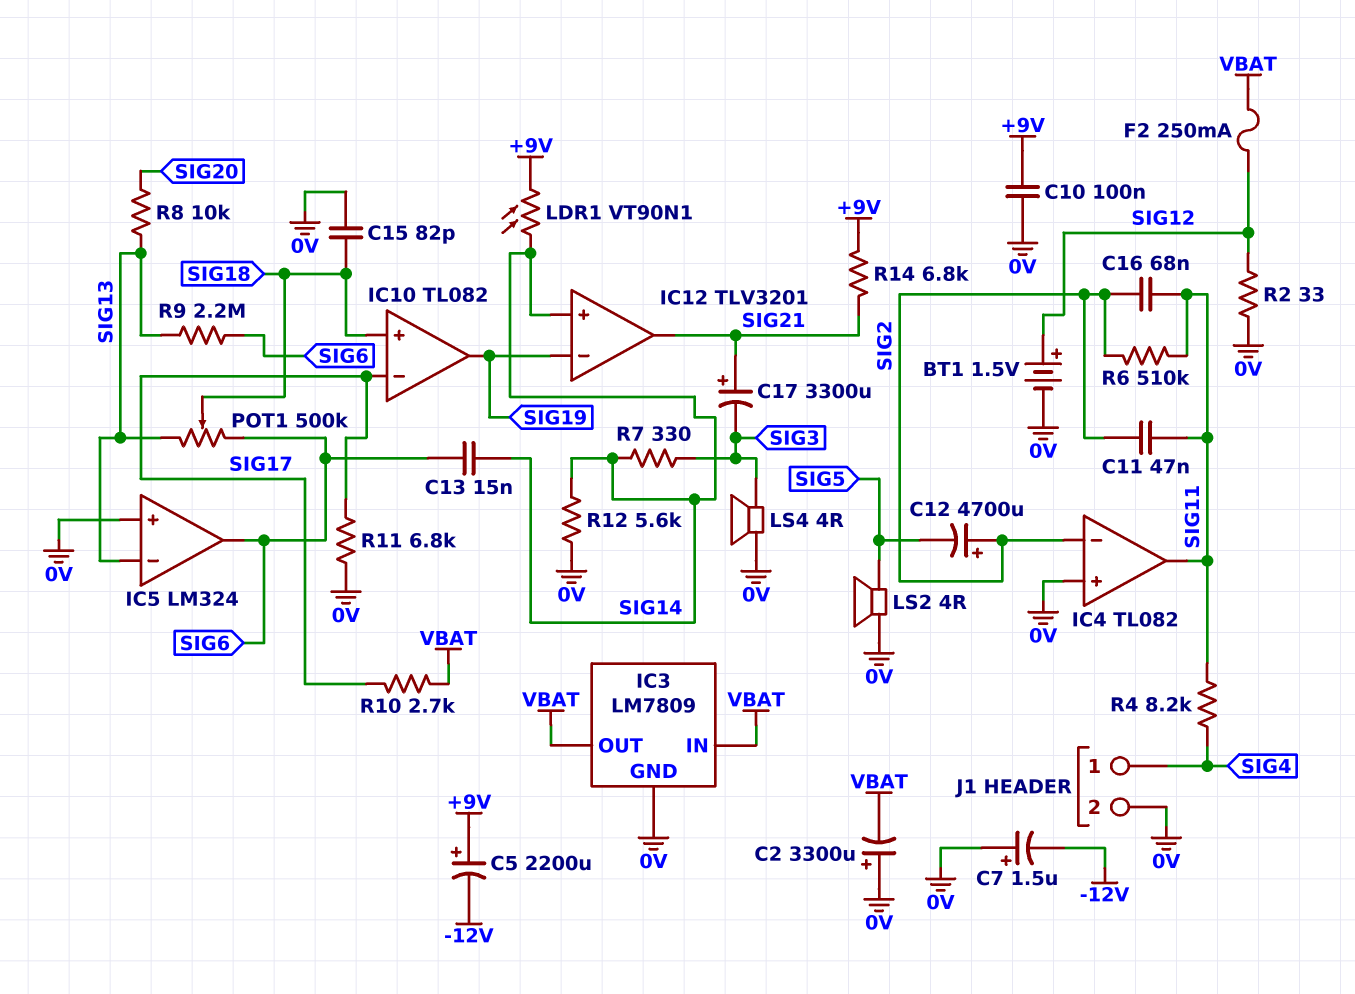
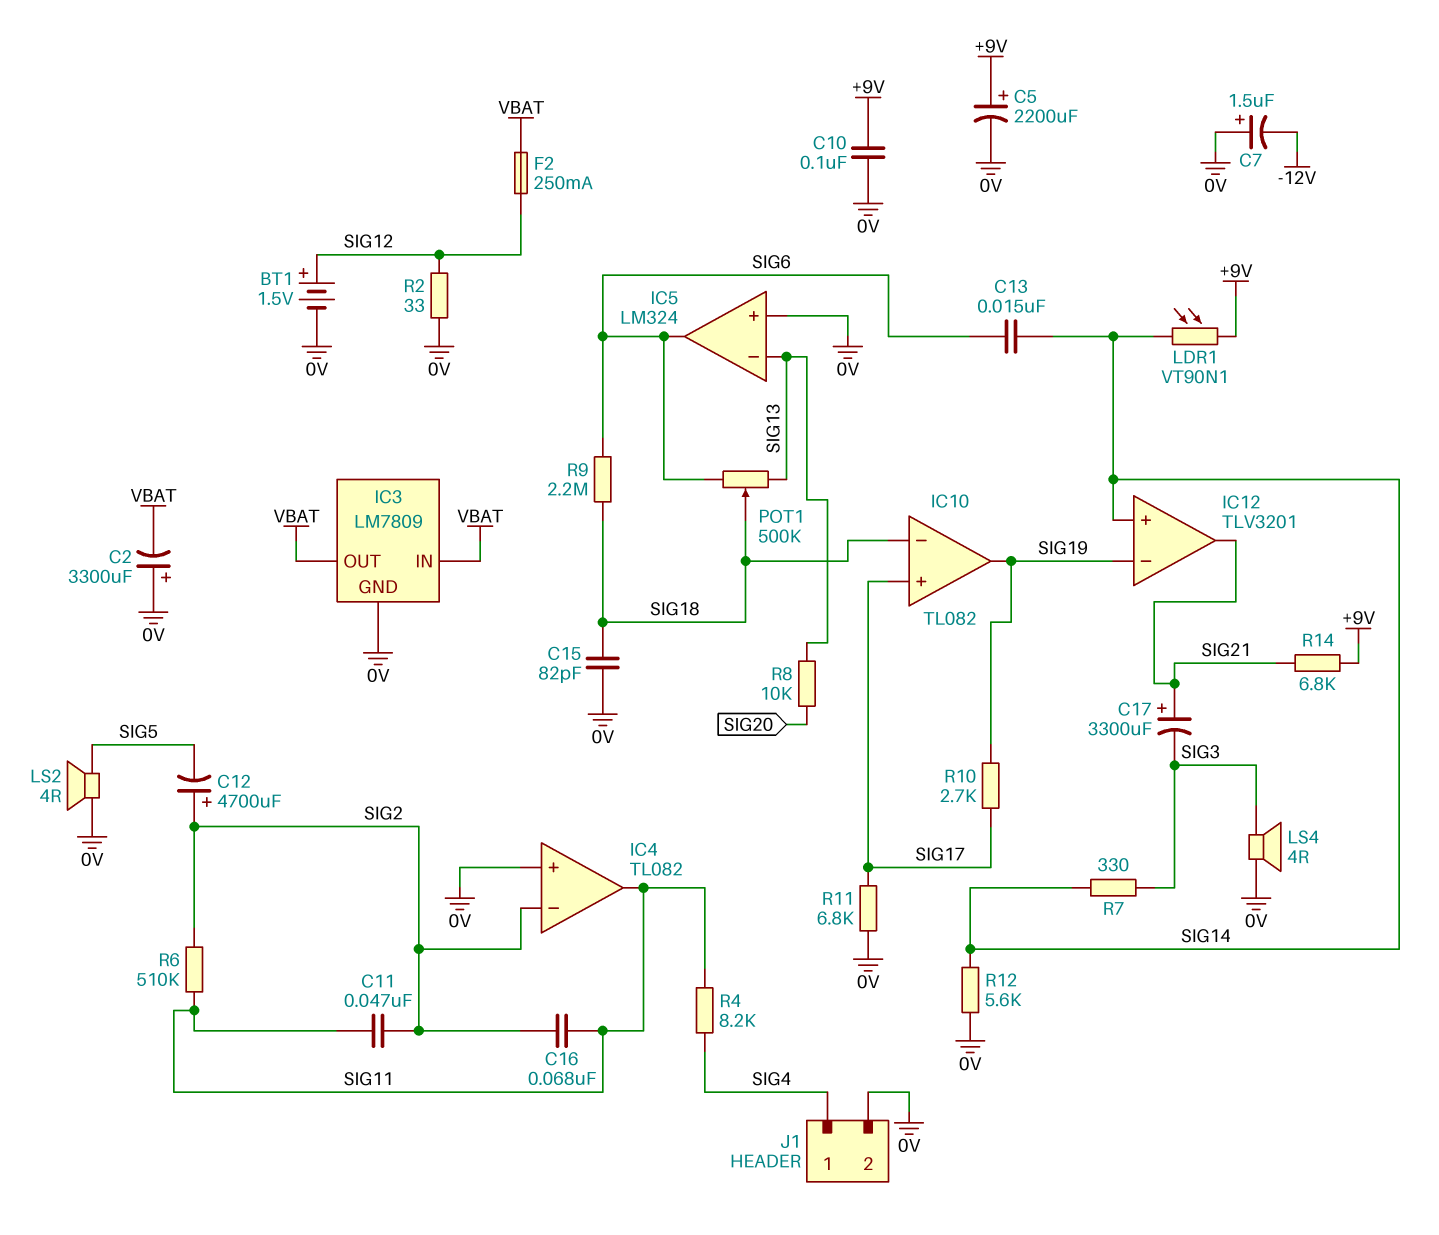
C5: 2200uF (plus +9V, minus -12V) -> 2200uF (plus +9V, minus 0V)
IC10 pin in+: SIG18 -> SIG17
IC10 pin in-: SIG17 -> SIG18
R9: 2.2M (SIG6, SIG13) -> 2.2M (SIG6, SIG18)
R10: 2.7k (SIG17, VBAT) -> 2.7k (SIG17, SIG19)

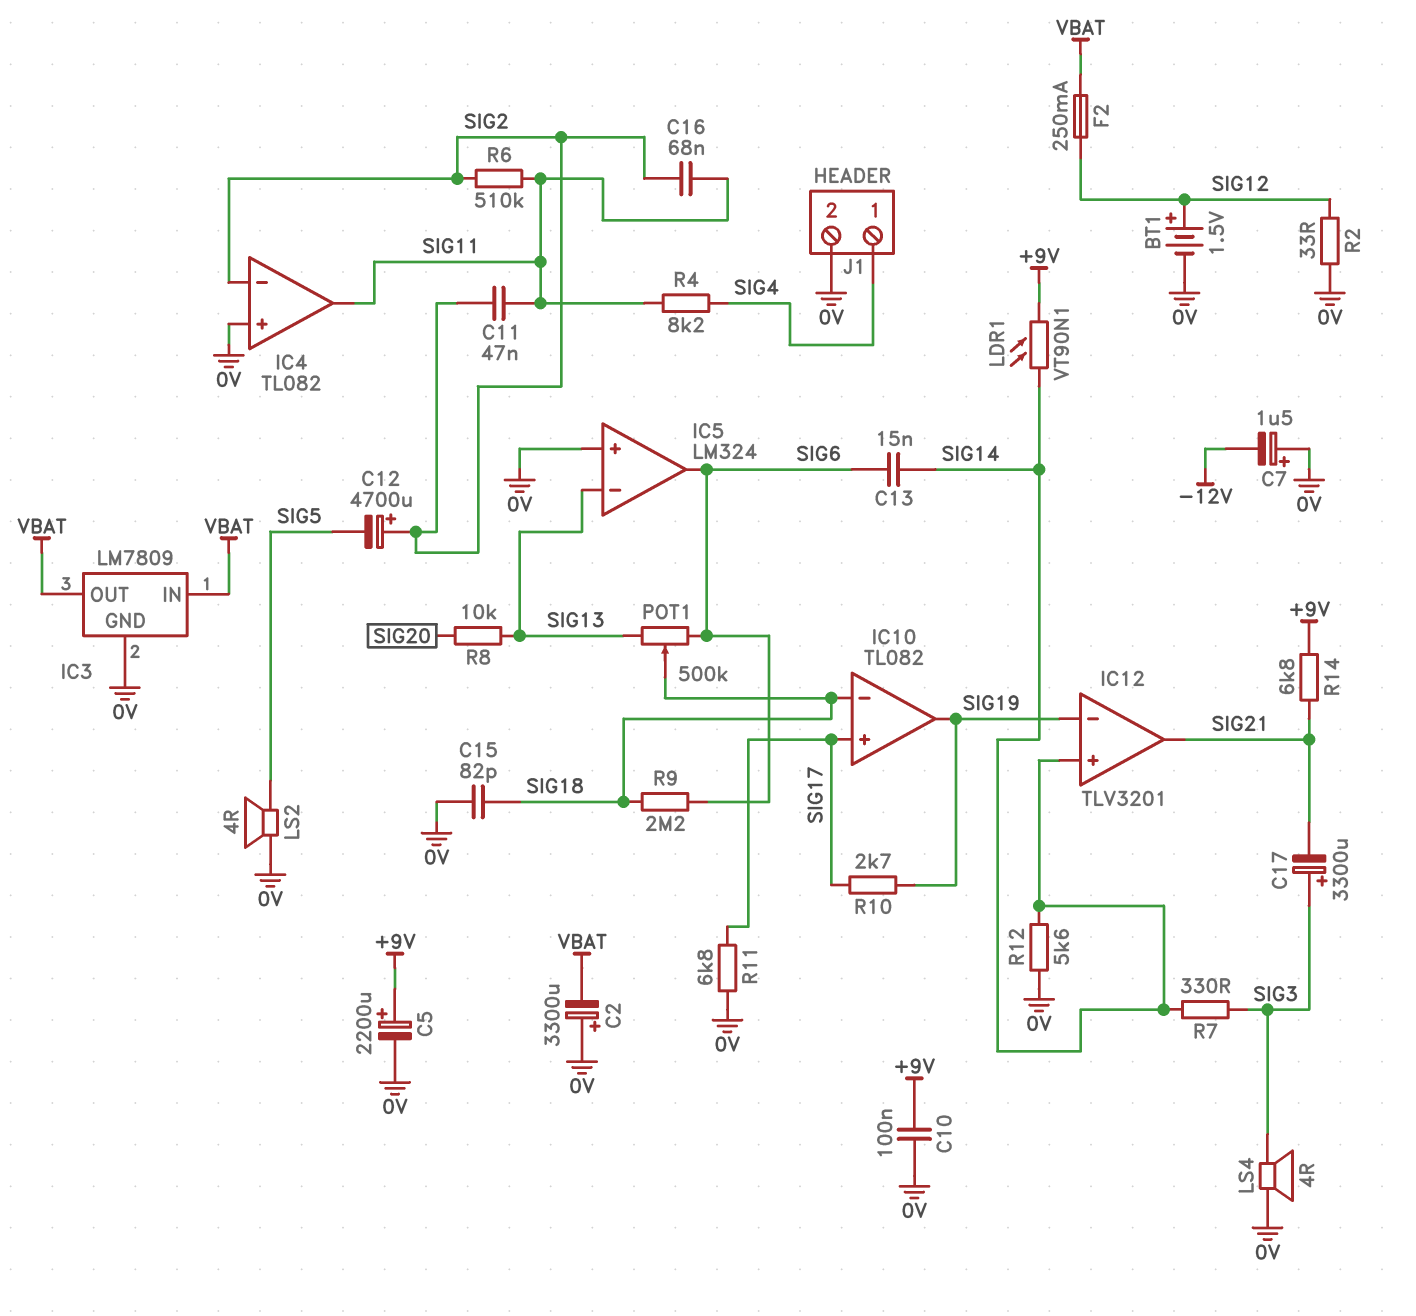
C17: 3300uF (plus SIG21, minus SIG3) -> 3300uF (plus SIG3, minus SIG21)

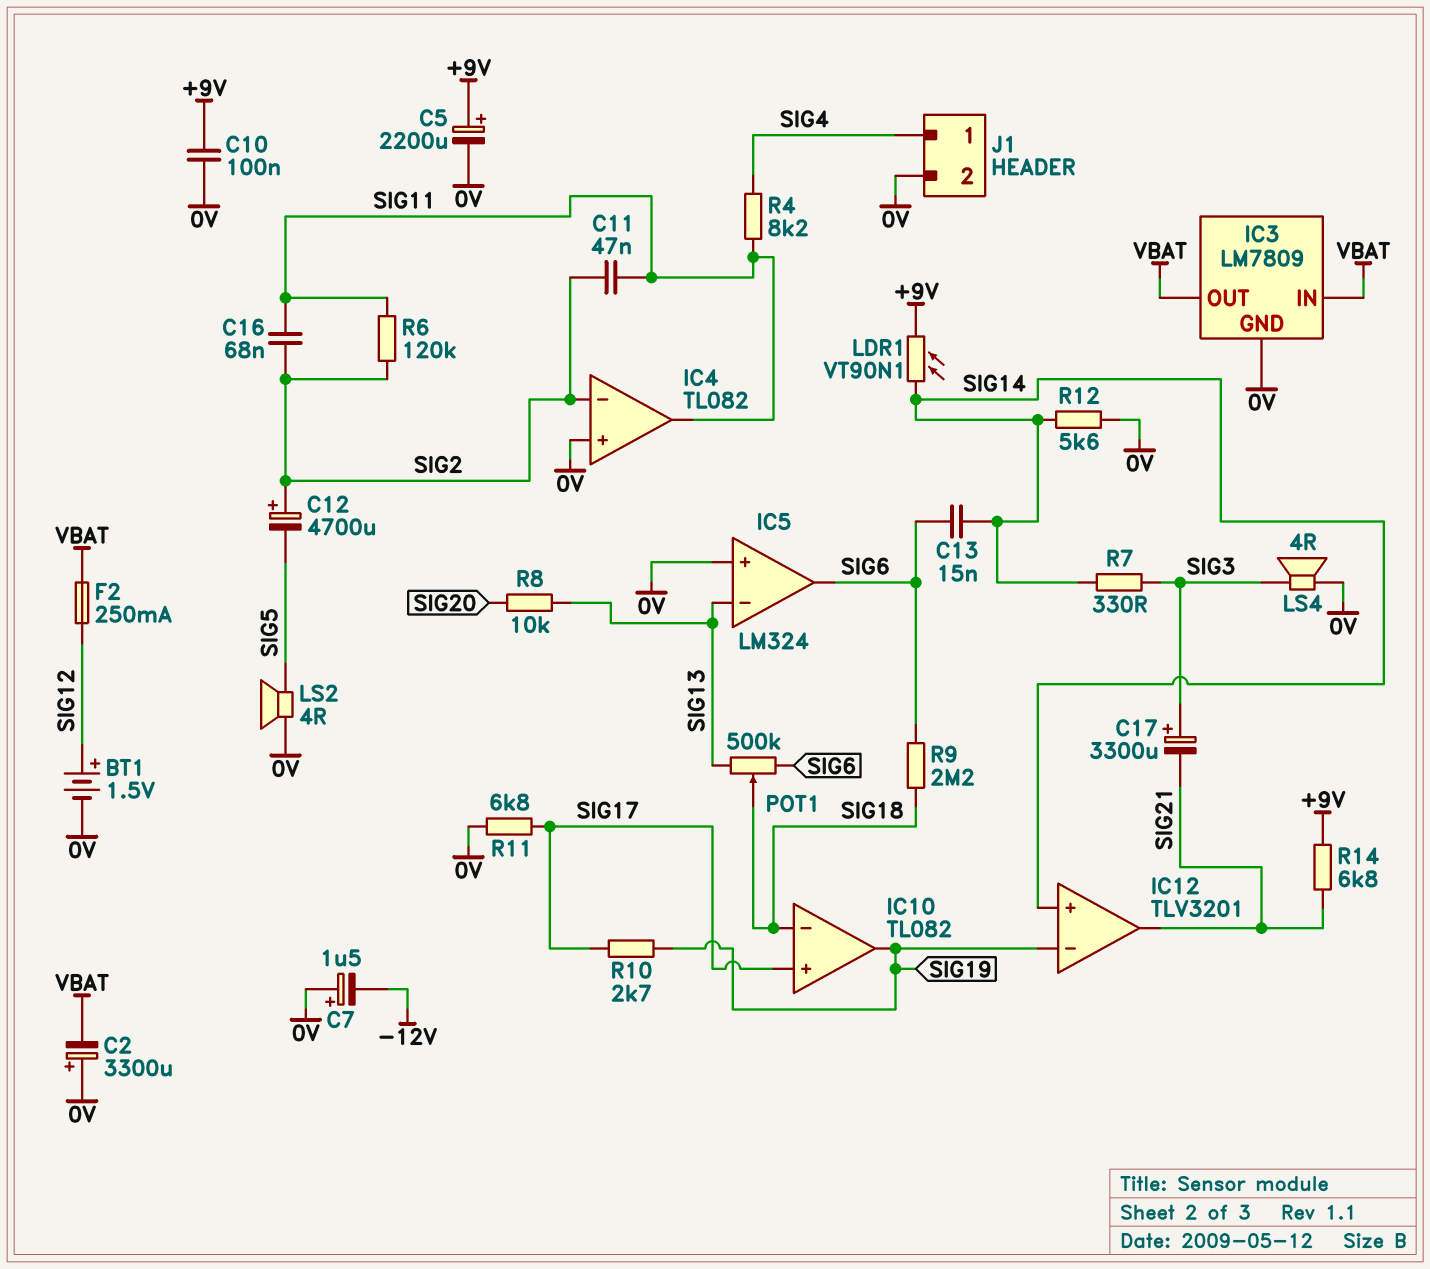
C15: 82pF (0V, SIG18) -> none
R2: 33 (0V, SIG12) -> none
R6: 510k (SIG2, SIG11) -> 120k (SIG2, SIG11)

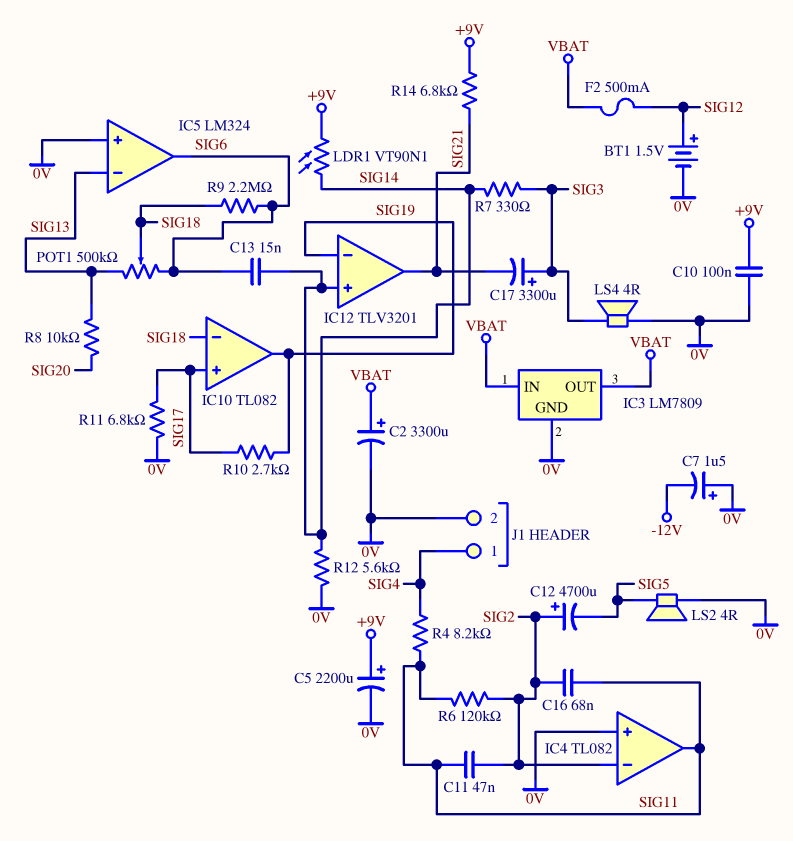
C2: 3300uF (plus 0V, minus VBAT) -> 3300uF (plus VBAT, minus 0V)
F2: 250mA (SIG12, VBAT) -> 500mA (SIG12, VBAT)

